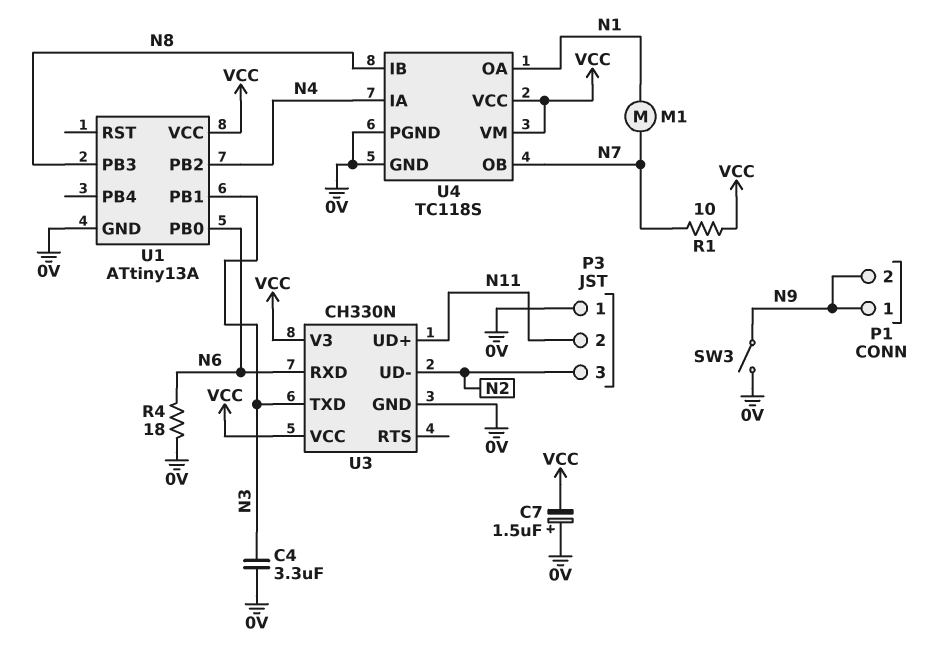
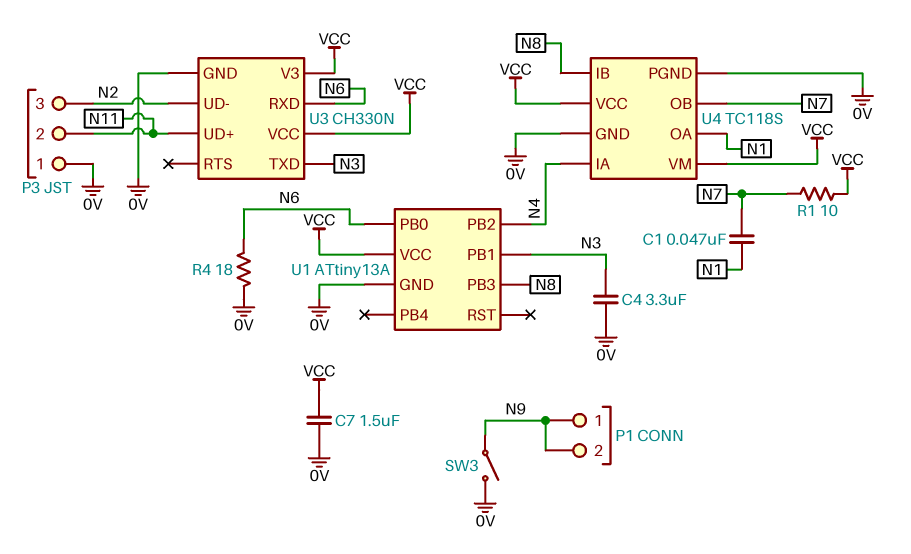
C1: none -> 47nF (N1, N7)
C7: 1.5uF (plus 0V, minus VCC) -> 1.5uF (0V, VCC)
M1: motor (N1, N7) -> none

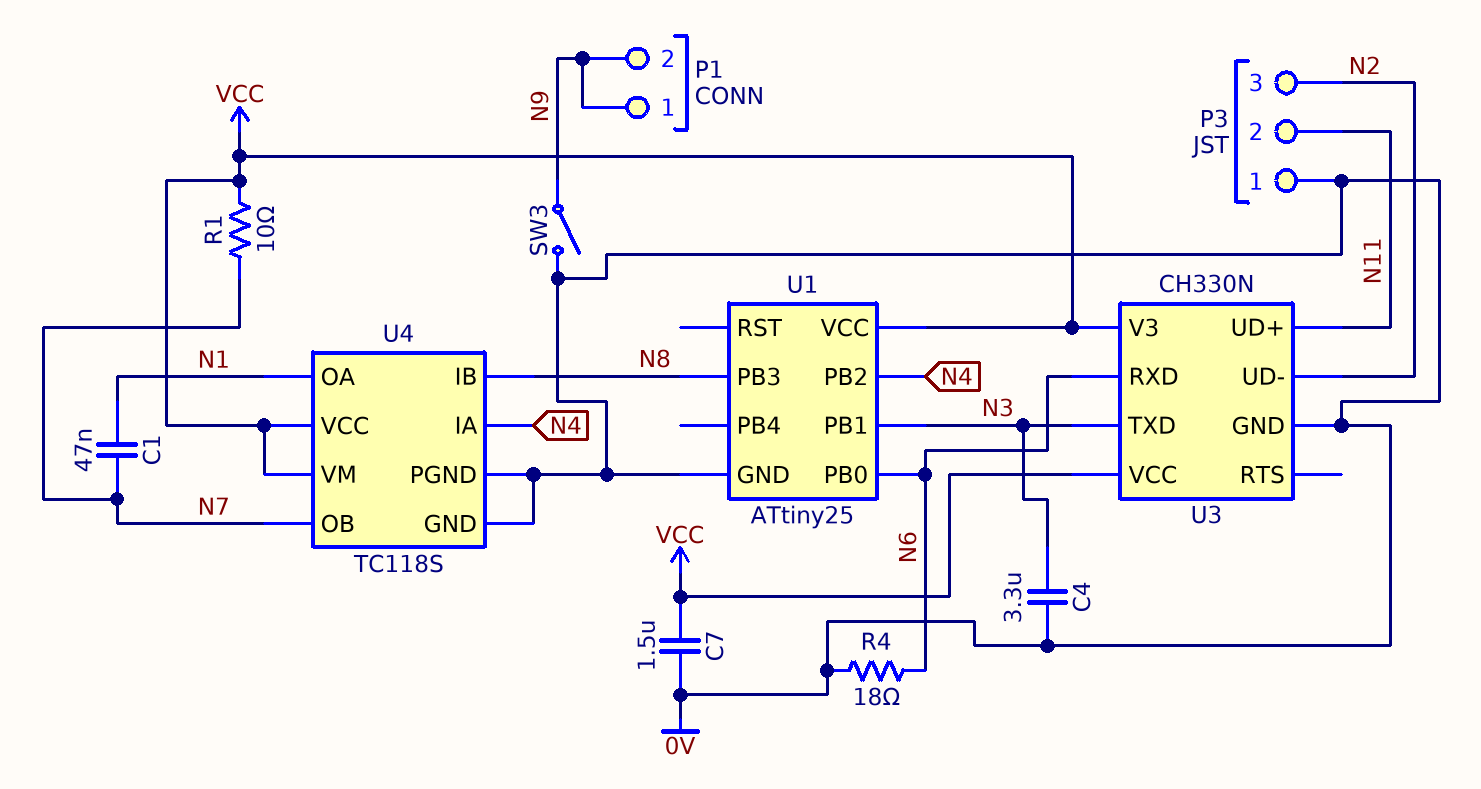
U1: ATtiny13A -> ATtiny25

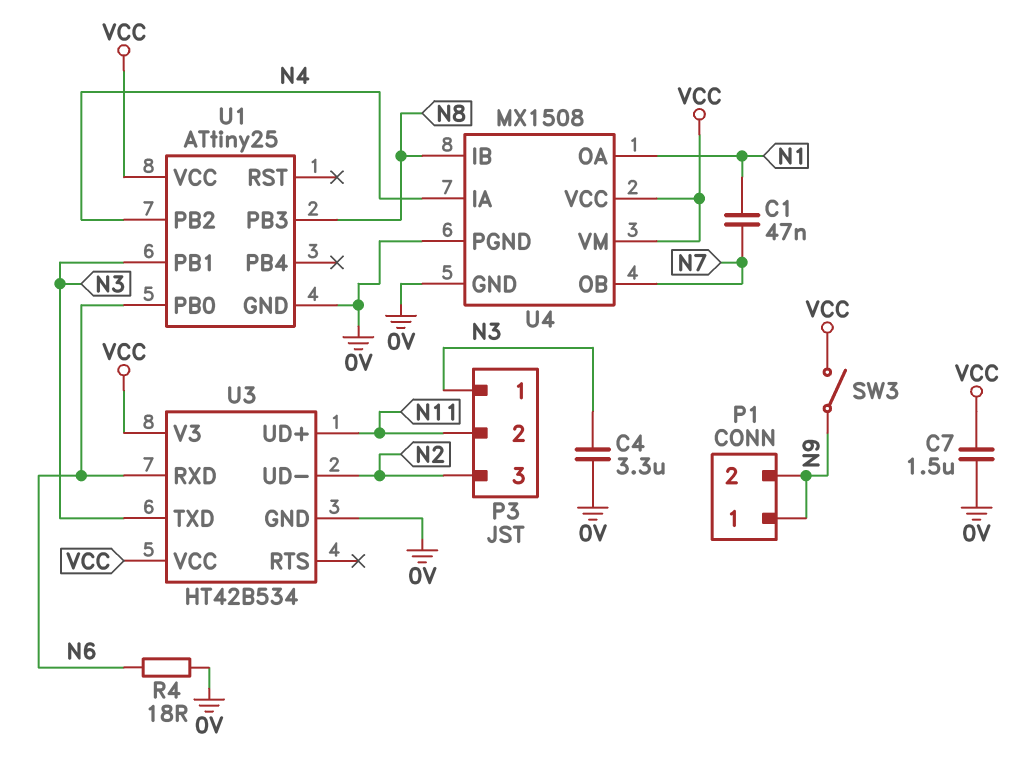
P3 pin 1: 0V -> N3
R1: 10 (N7, VCC) -> none
SW3: switch (0V, N9) -> switch (N9, VCC)
U3: CH330N -> HT42B534
U4: TC118S -> MX1508

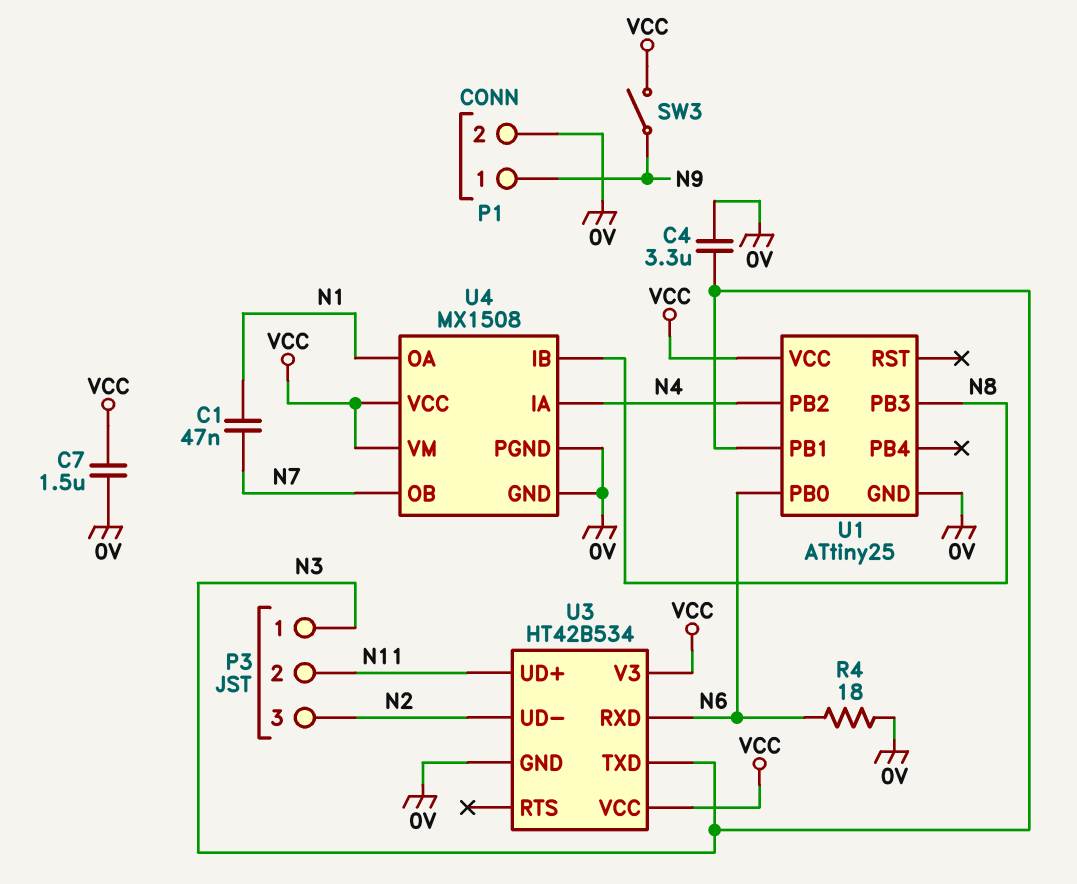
P1 pin 2: N9 -> 0V

